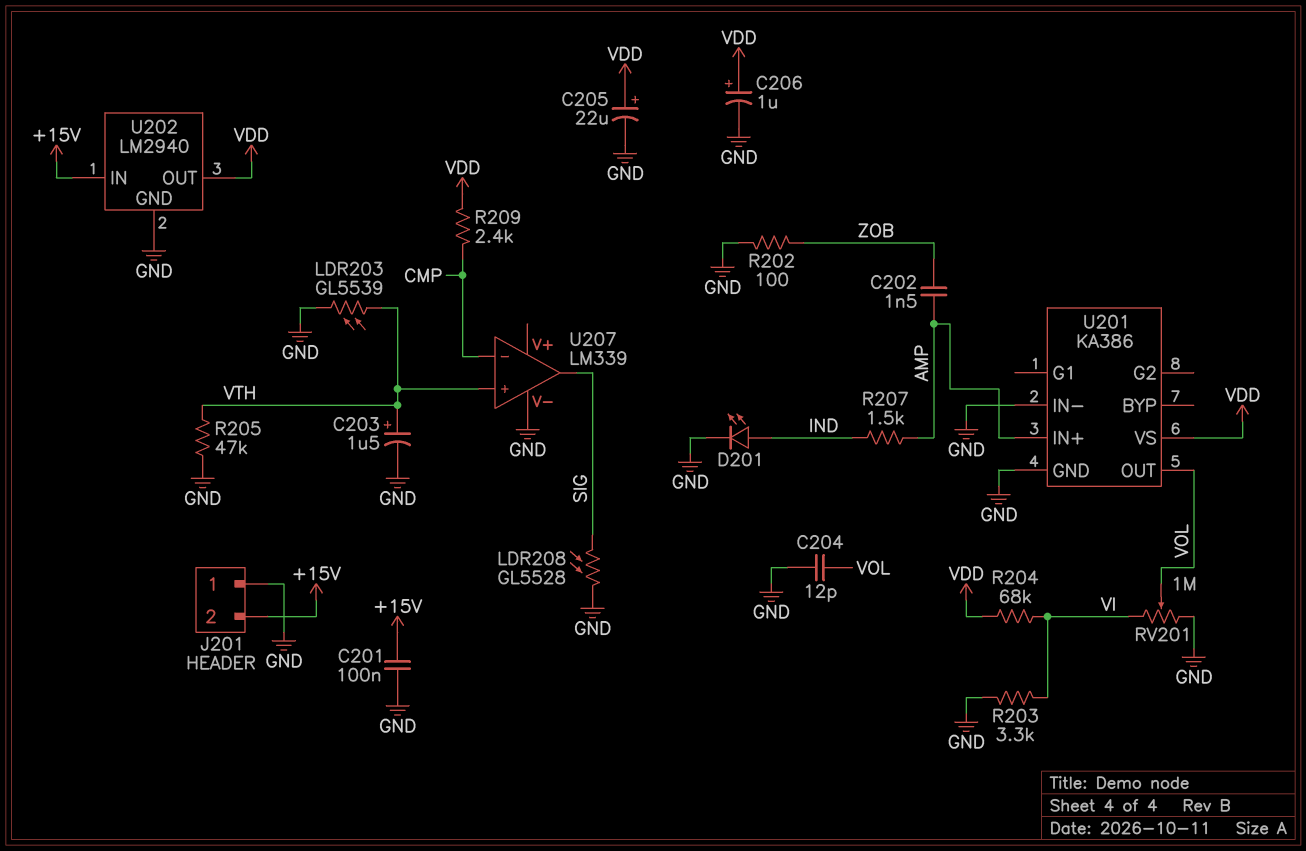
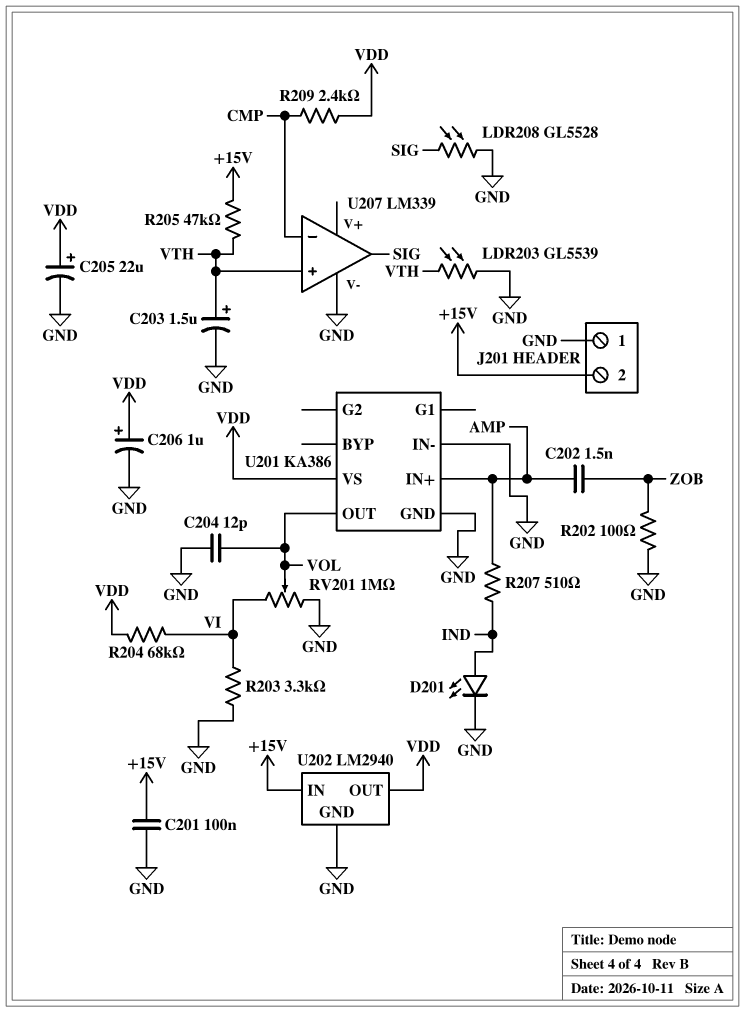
R205: 47k (GND, VTH) -> 47k (+15V, VTH)
R207: 1.5k (AMP, IND) -> 510 (AMP, IND)

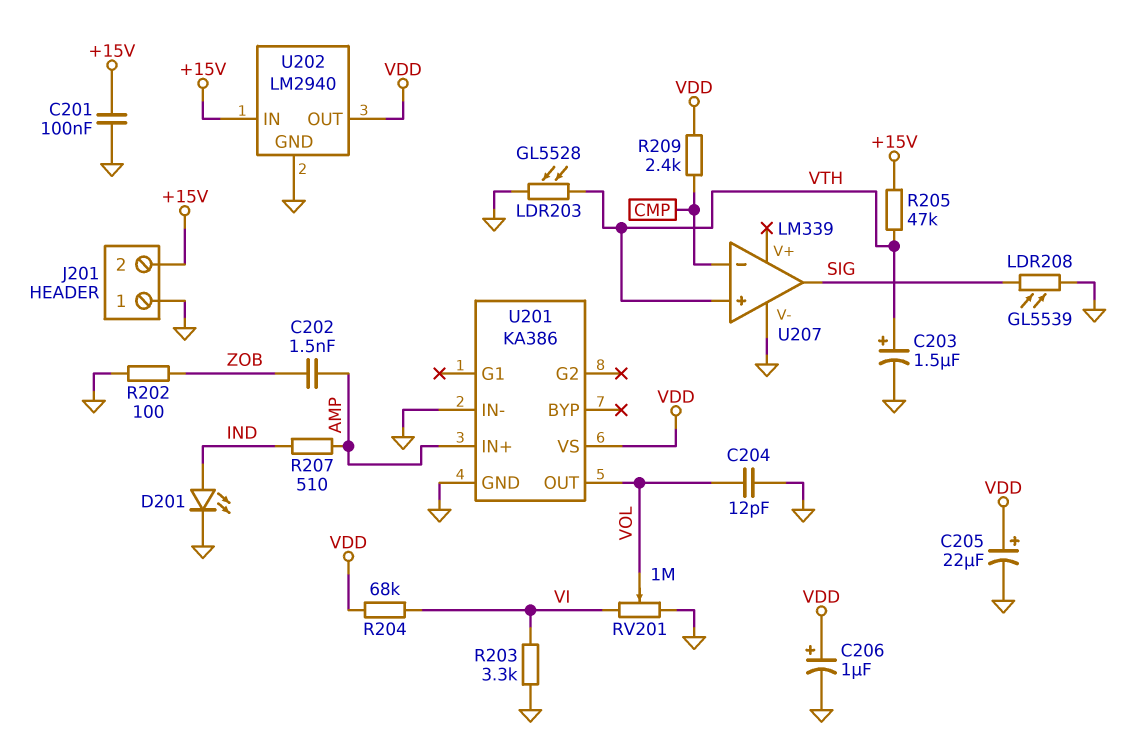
LDR203: GL5539 (GND, VTH) -> GL5528 (GND, VTH)
LDR208: GL5528 (GND, SIG) -> GL5539 (GND, SIG)

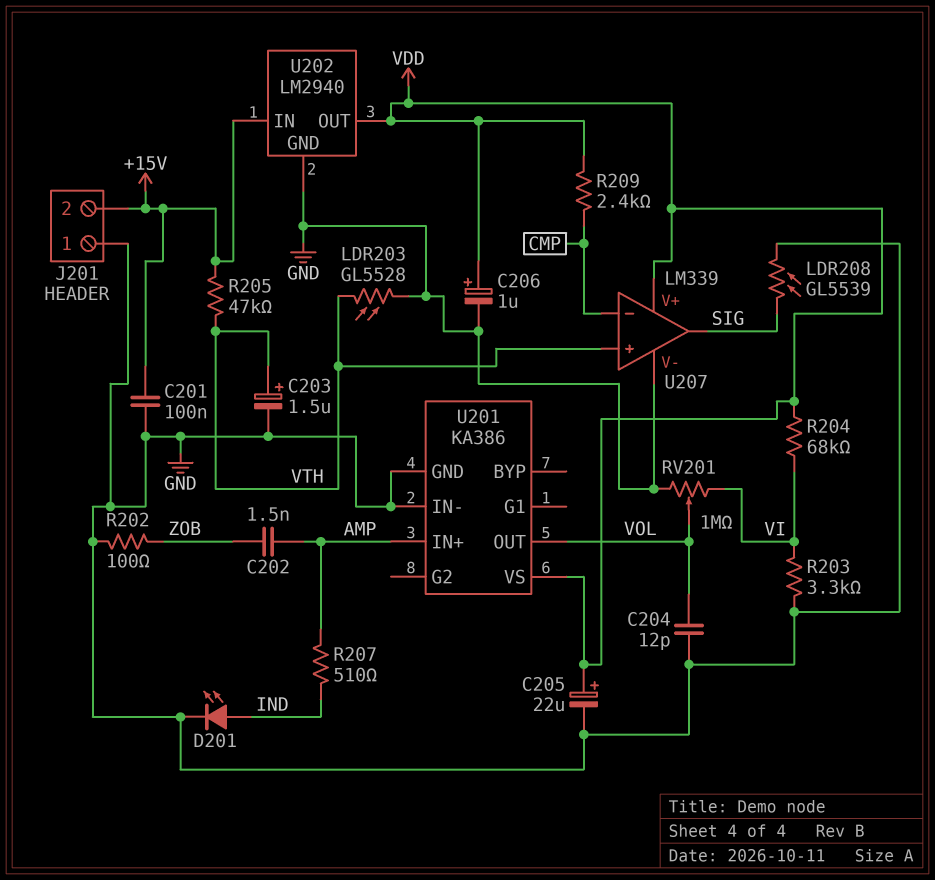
U207 pin V+: none -> VDD

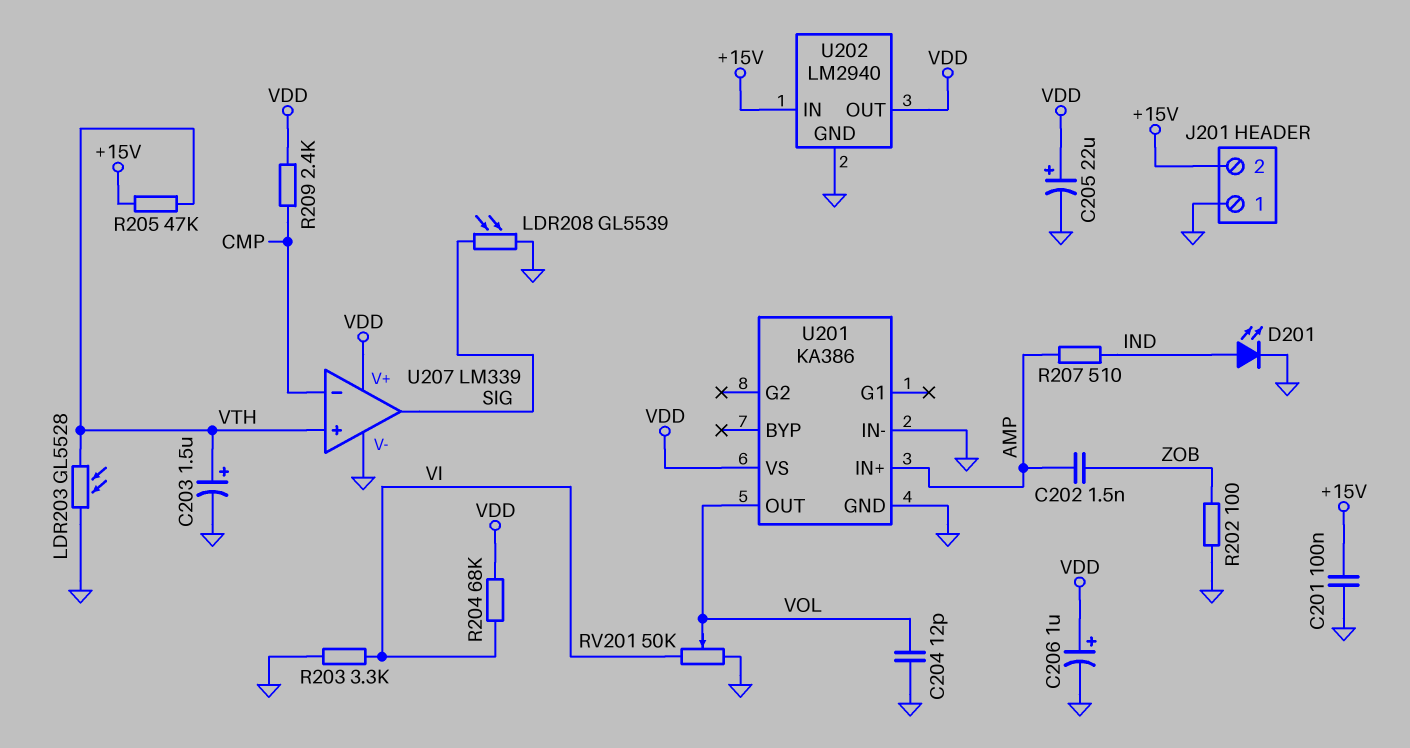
RV201: 1M (GND, VI, wiper VOL) -> 50k (GND, VI, wiper VOL)

